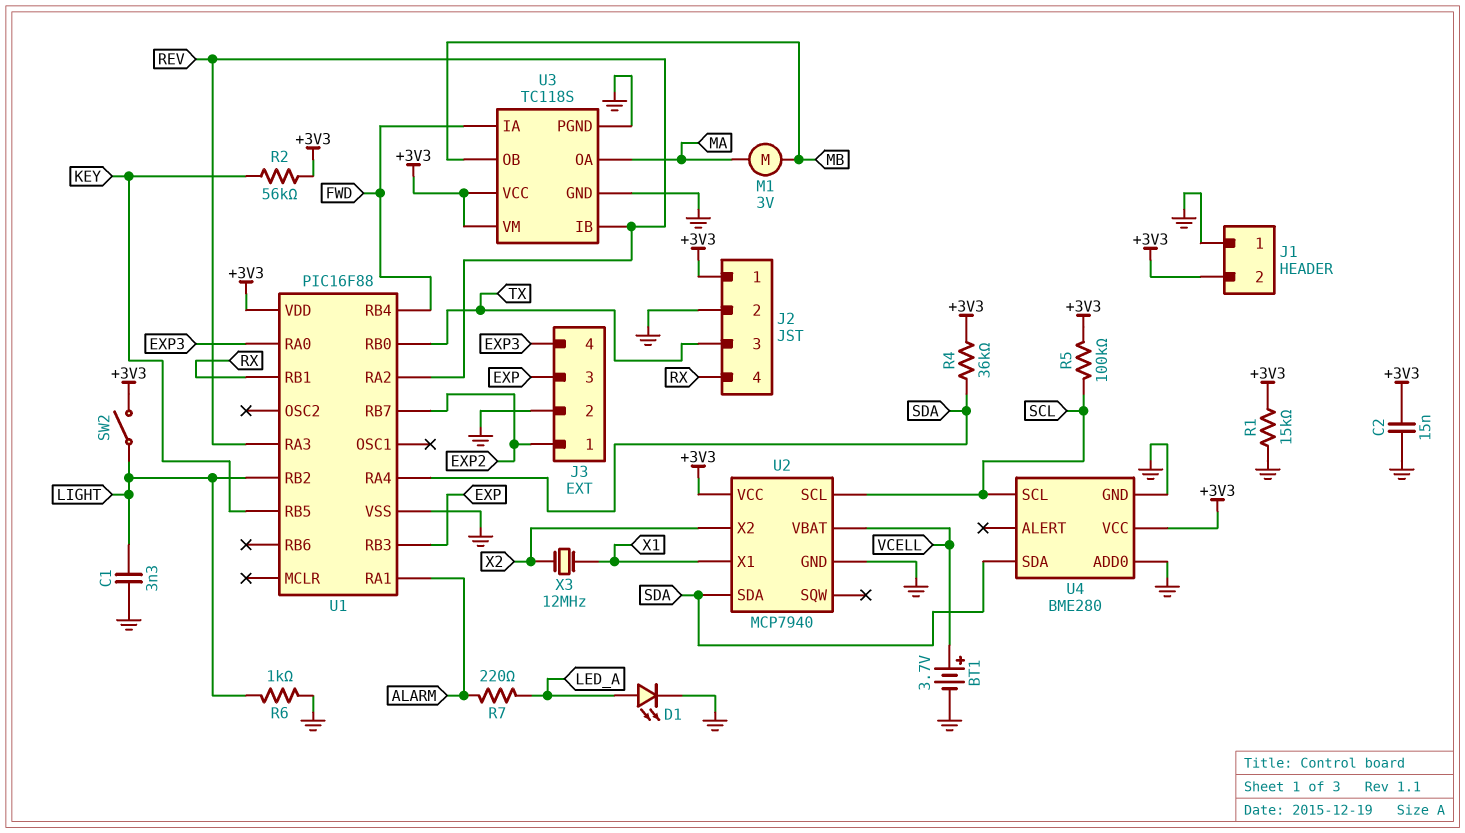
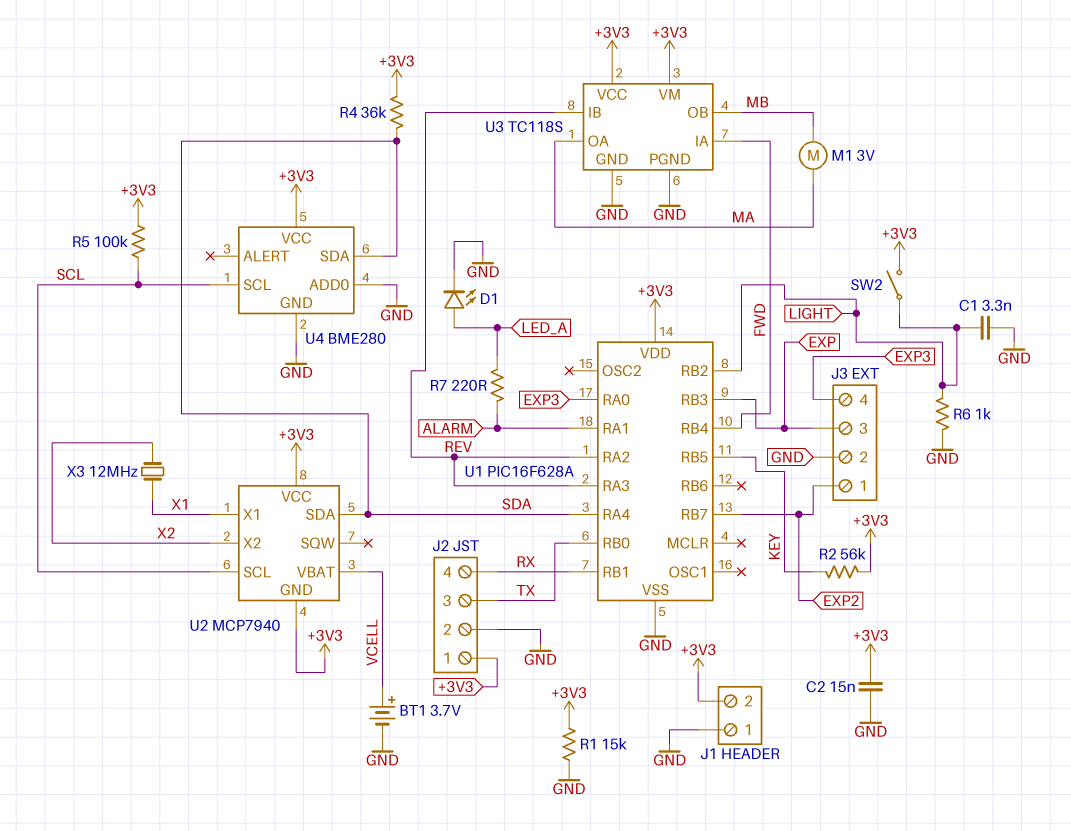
U1: PIC16F88 -> PIC16F628A
U2 pin GND: GND -> +3V3

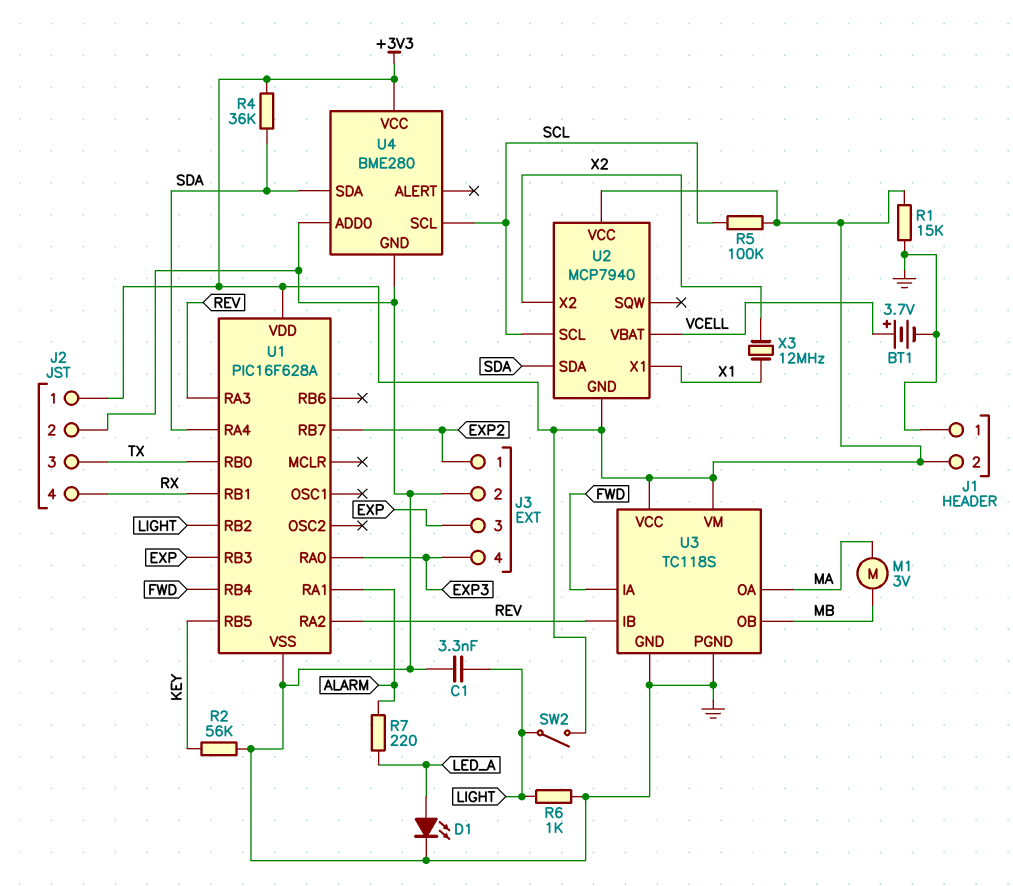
C2: 15nF (+3V3, GND) -> none
R2: 56k (+3V3, KEY) -> 56k (GND, KEY)

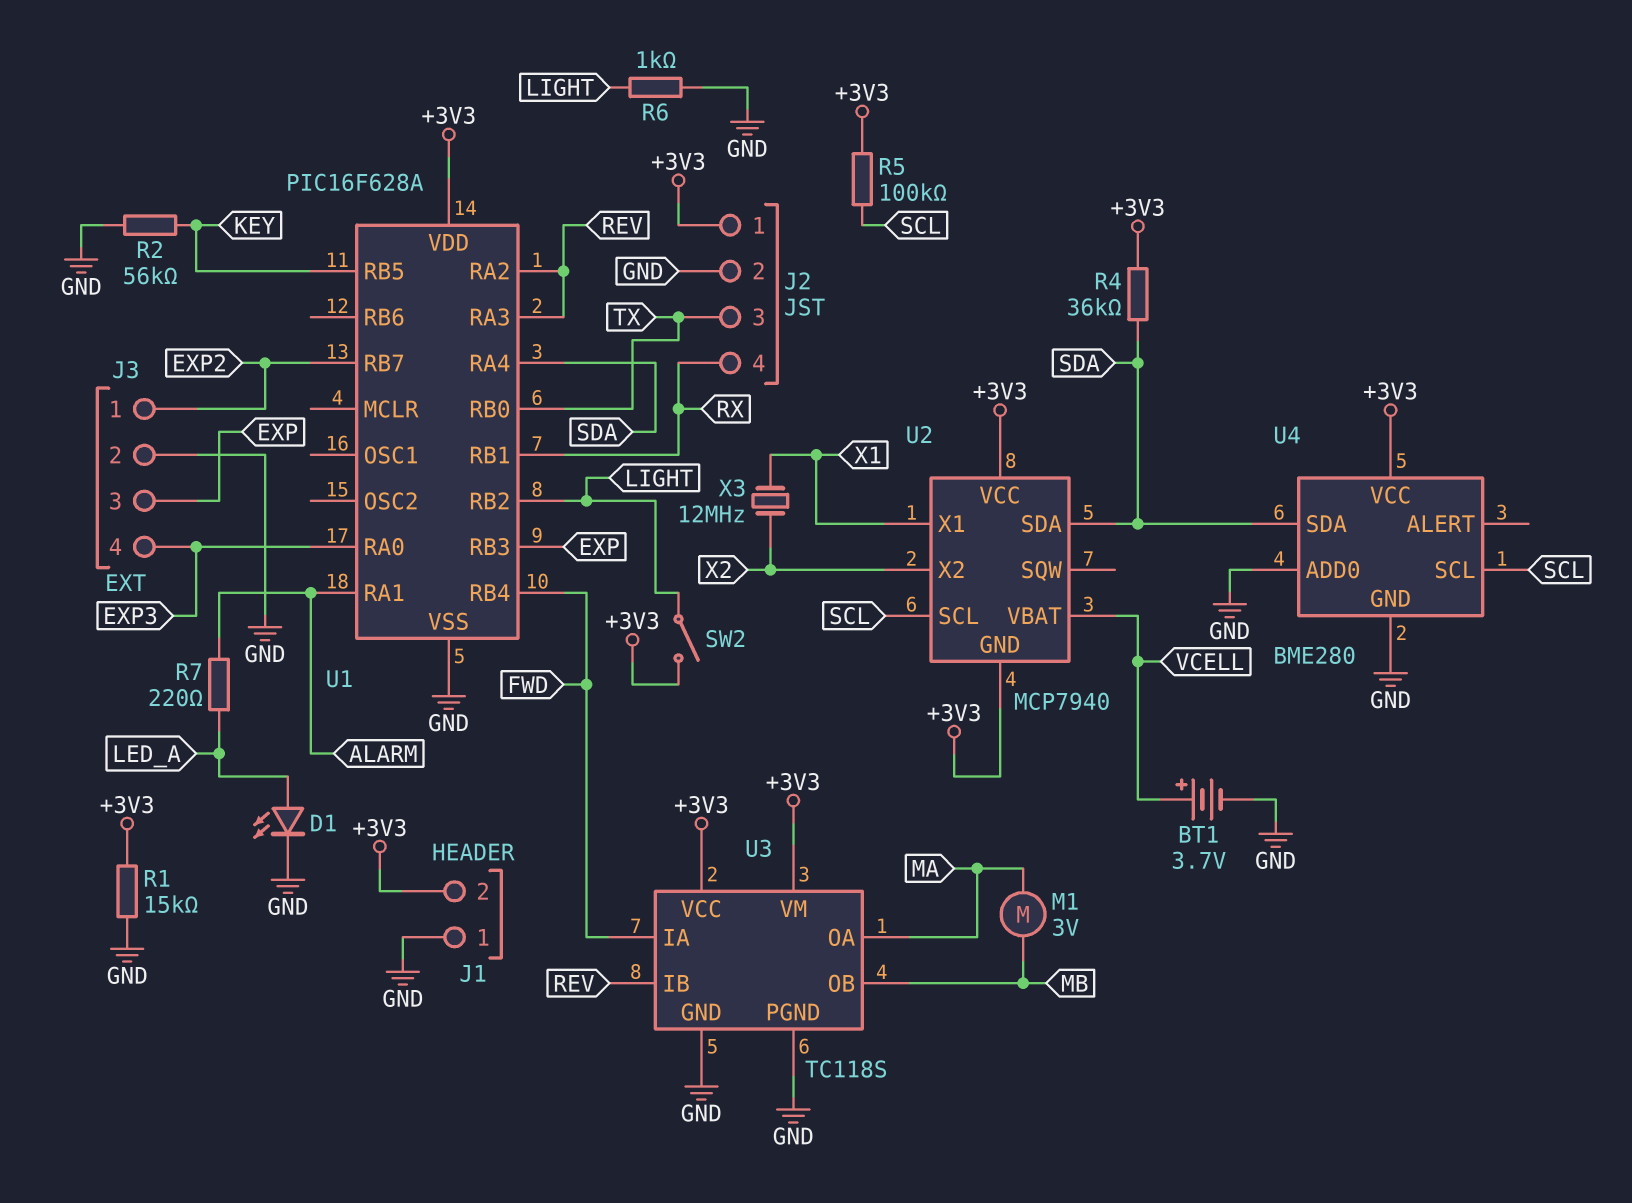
C1: 3.3nF (GND, LIGHT) -> none

